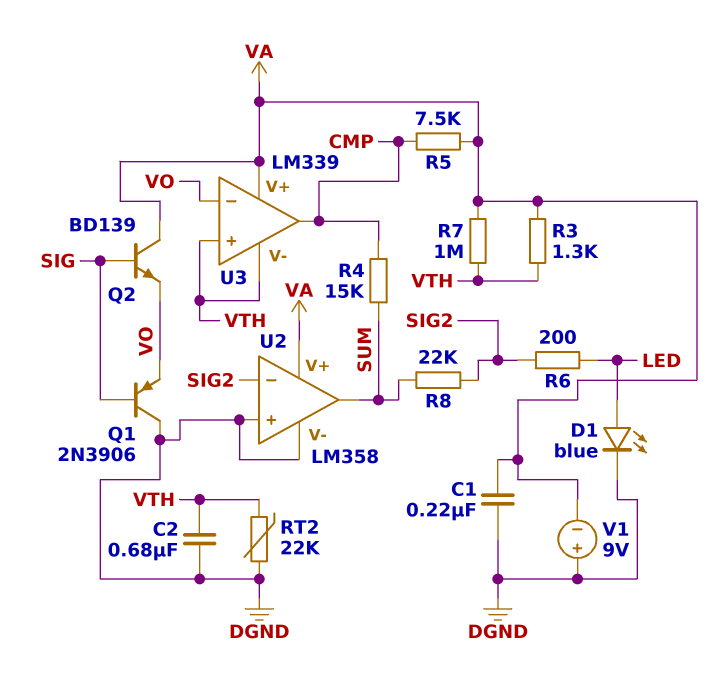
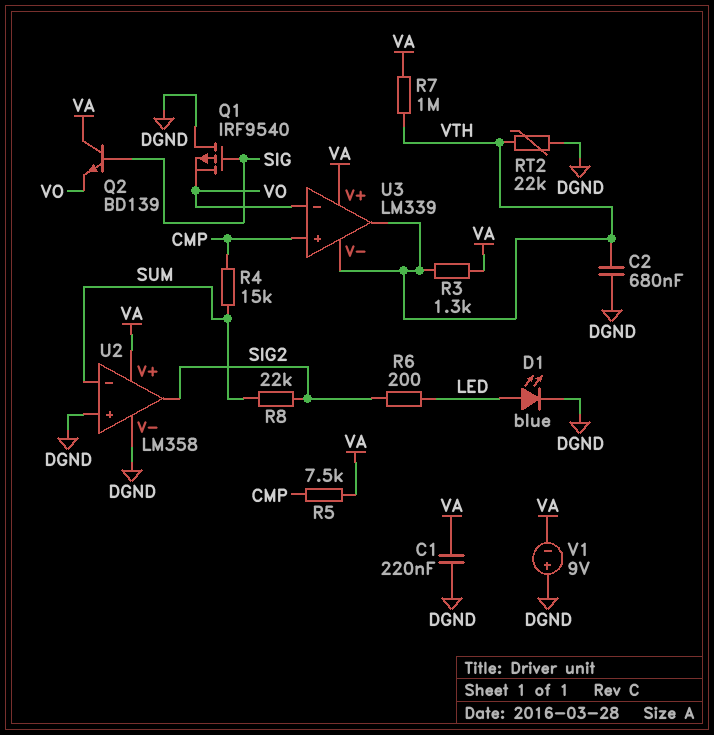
Q1: PNP 2N3906 (B SIG, C DGND, E VO) -> PMOS IRF9540 (G SIG, D DGND, S VO)
U2 pin in-: SIG2 -> SUM
U2 pin out: SUM -> SIG2
U3 pin in+: VTH -> CMP
U3 pin out: CMP -> VTH

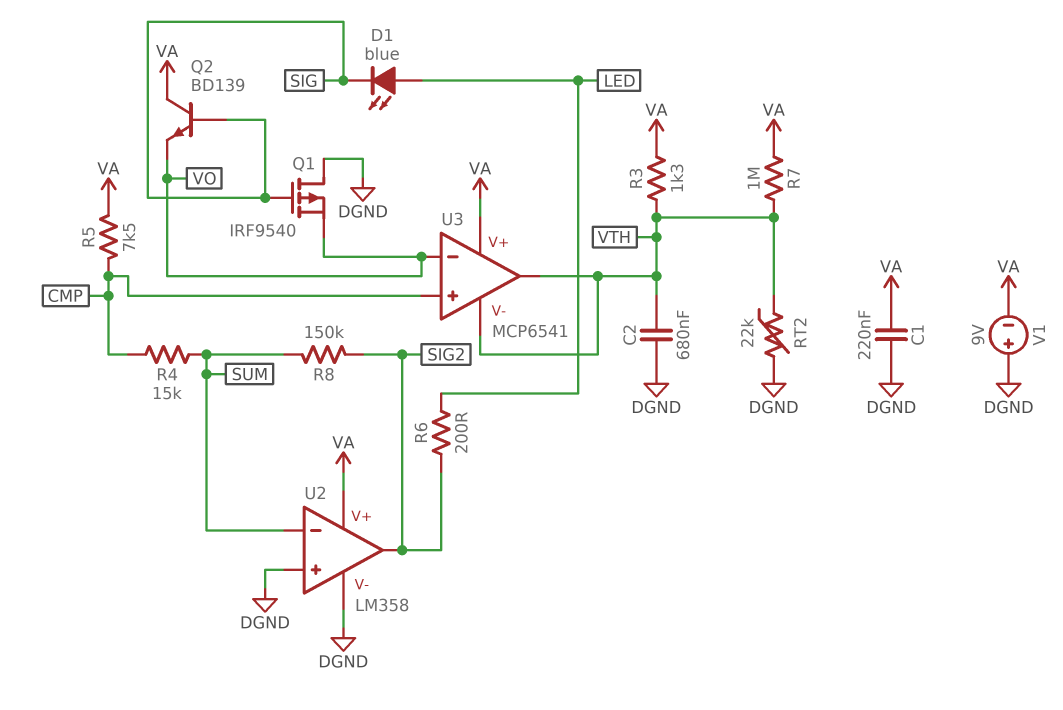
D1: LED blue (A LED, K DGND) -> LED blue (A LED, K SIG)
R8: 22k (SIG2, SUM) -> 150k (SIG2, SUM)
U3: LM339 -> MCP6541

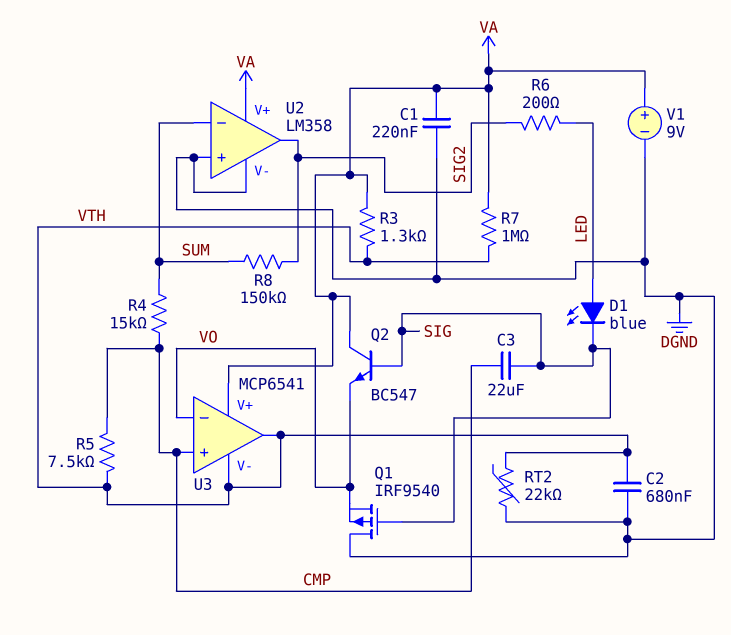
C3: none -> 22uF (CMP, SIG)
Q2: NPN BD139 (B SIG, C VA, E VO) -> NPN BC547 (B SIG, C VA, E VO)
R5: 7.5k (CMP, VA) -> 7.5k (CMP, VTH)
V1: 9V (plus DGND, minus VA) -> 9V (plus VA, minus DGND)

